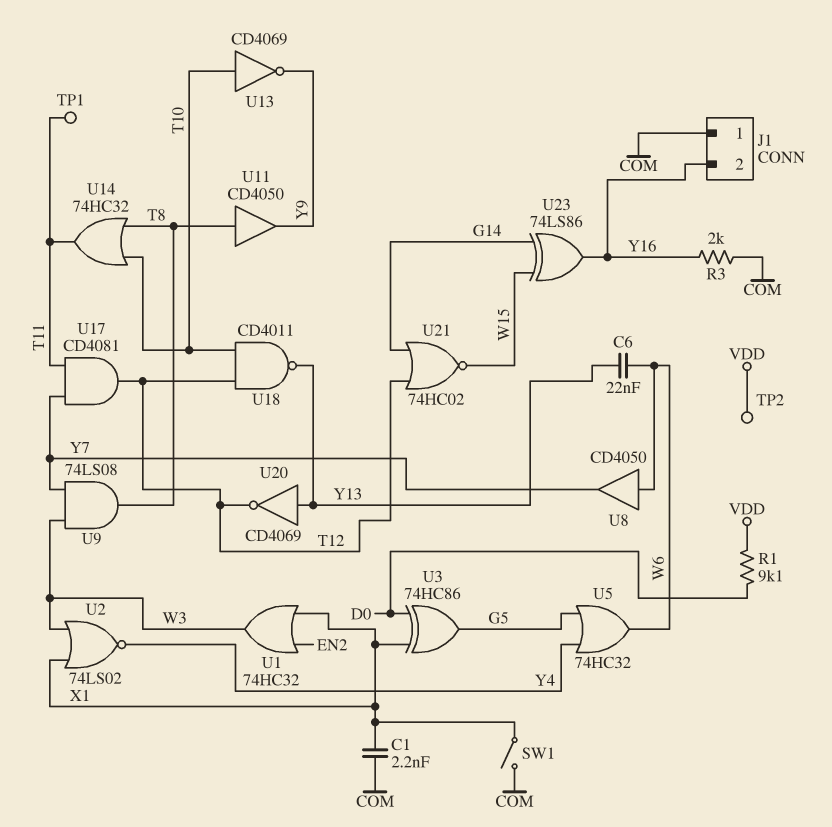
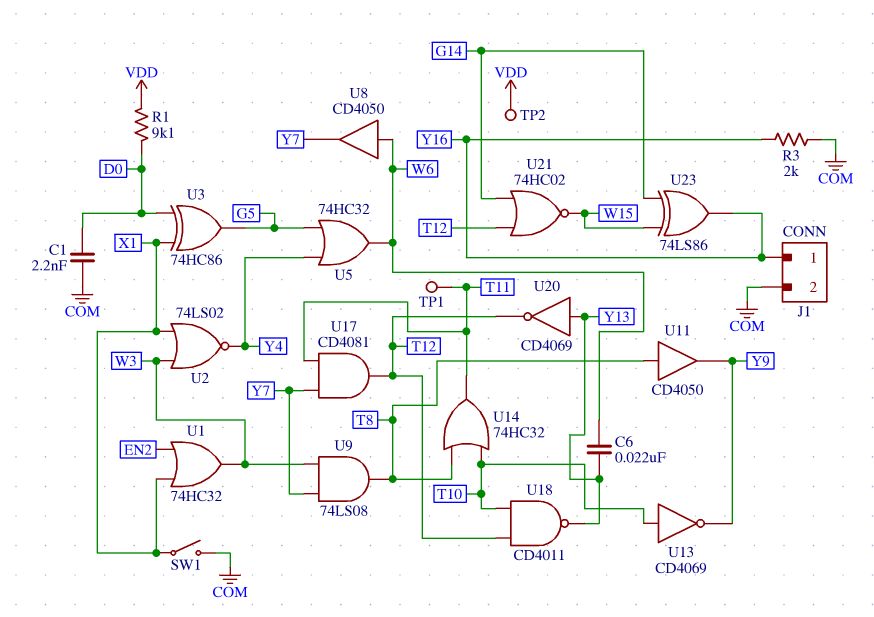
C1: 2.2nF (COM, X1) -> 2.2nF (COM, D0)
J1 pin 1: COM -> Y16
J1 pin 2: Y16 -> COM

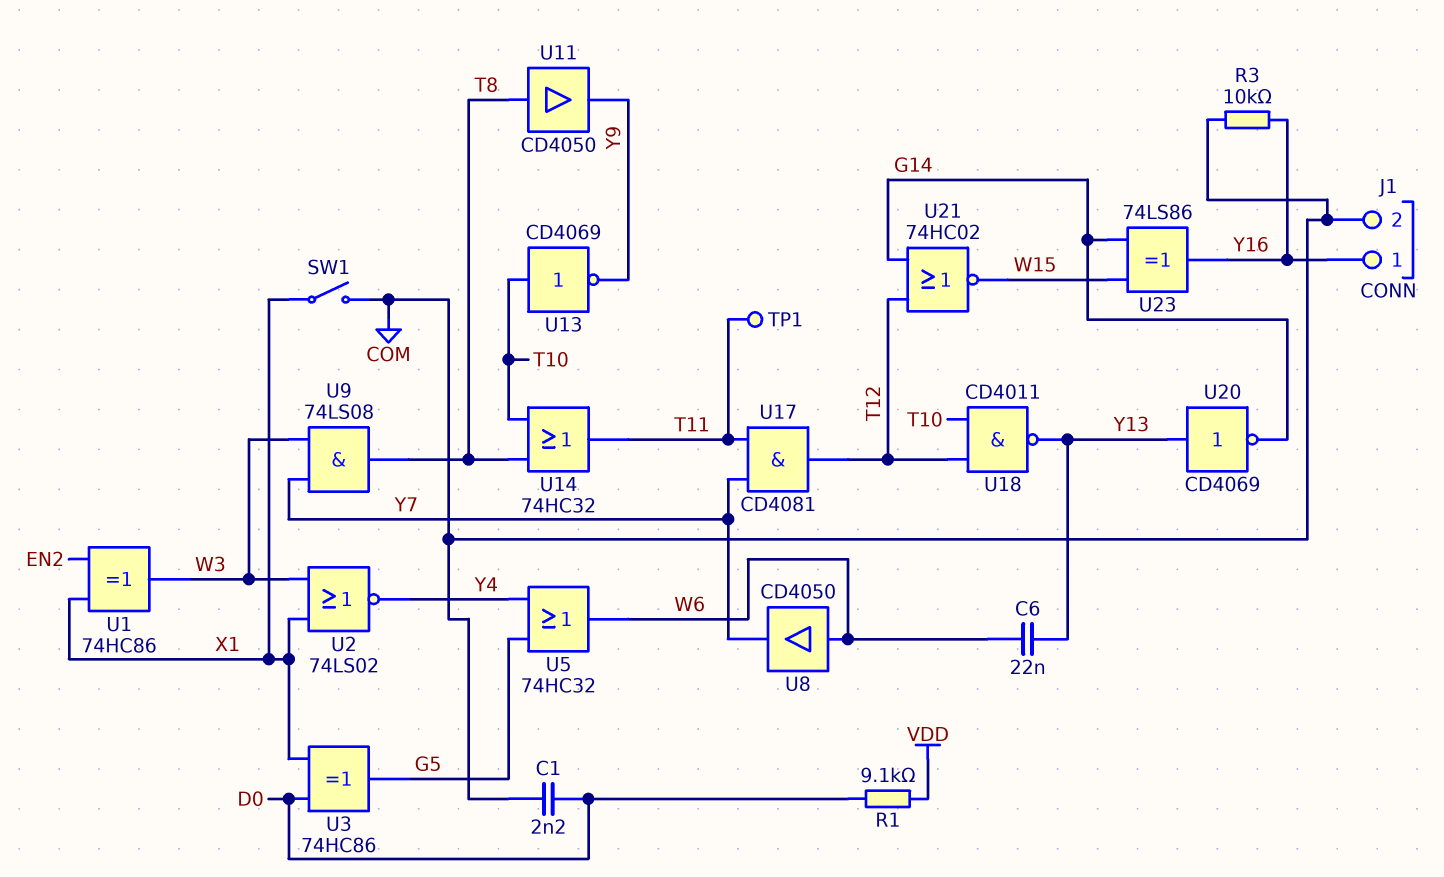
R3: 2k (COM, Y16) -> 10k (COM, Y16)
TP2: test point (VDD) -> none
U1: OR 74HC32 (in EN2, in X1, out W3) -> XOR 74HC86 (in EN2, in X1, out W3)
U20: NOT CD4069 (in Y13, out T12) -> NOT CD4069 (in Y13, out G14)

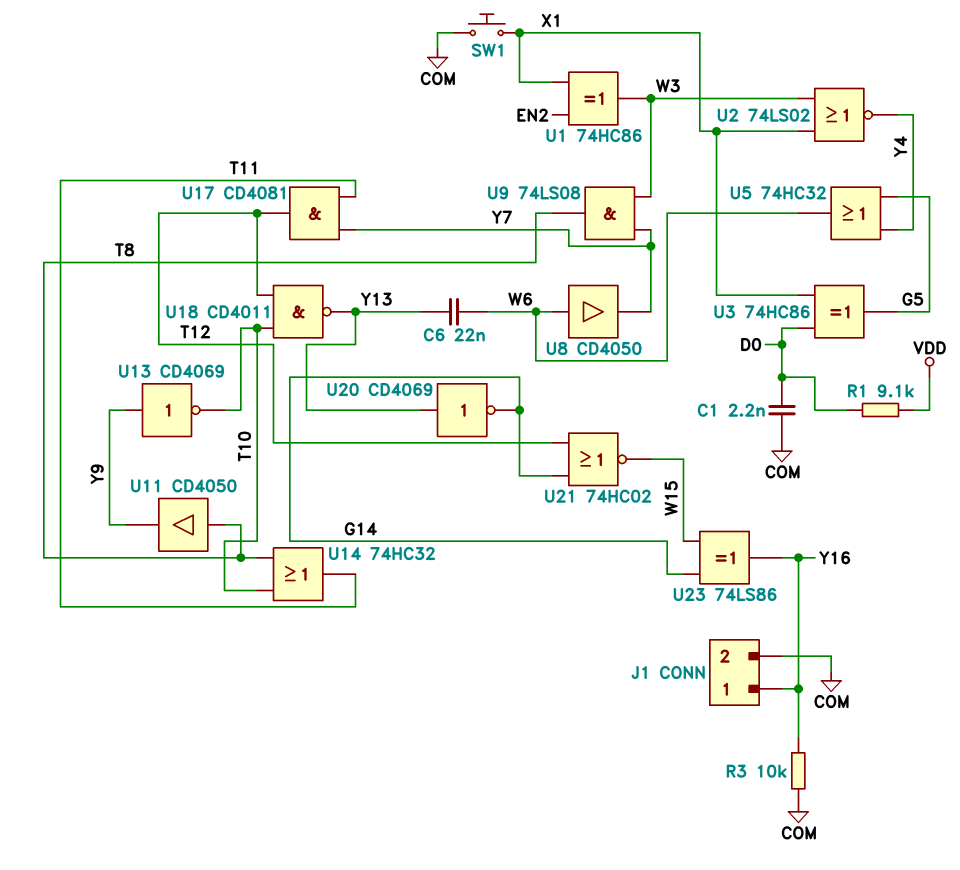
SW1: switch (COM, X1) -> button (COM, X1)
TP1: test point (T11) -> none
U13: NOT CD4069 (in T10, out Y9) -> NOT CD4069 (in Y9, out T10)

